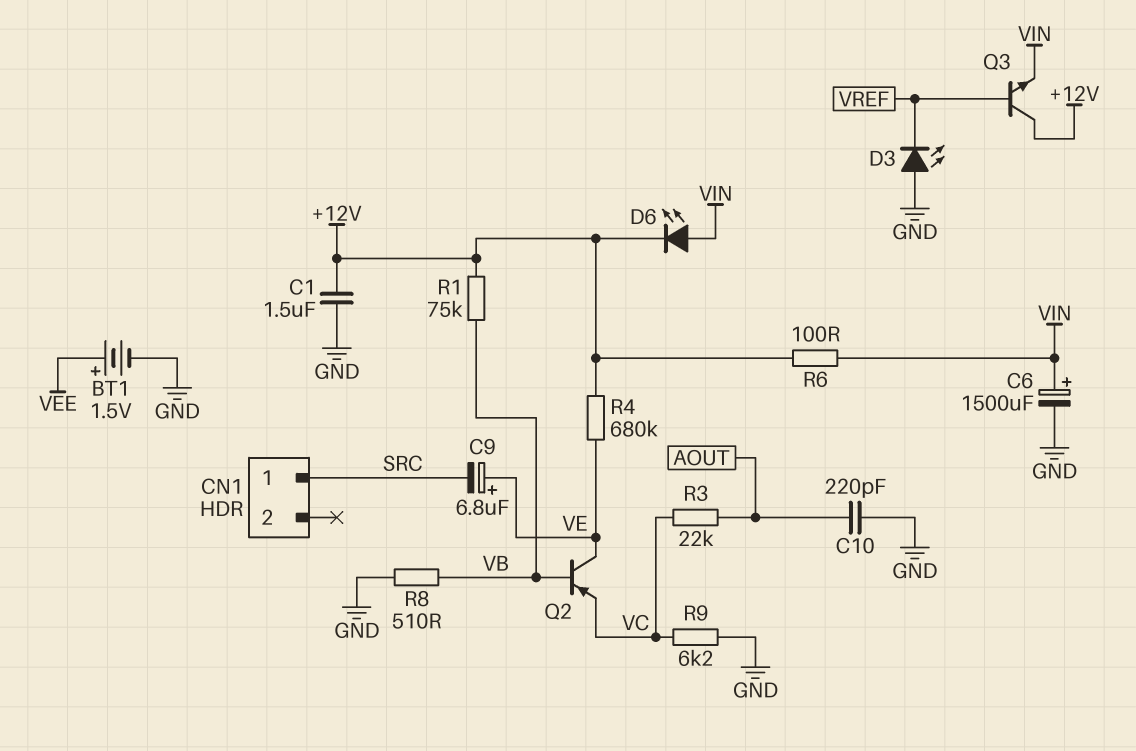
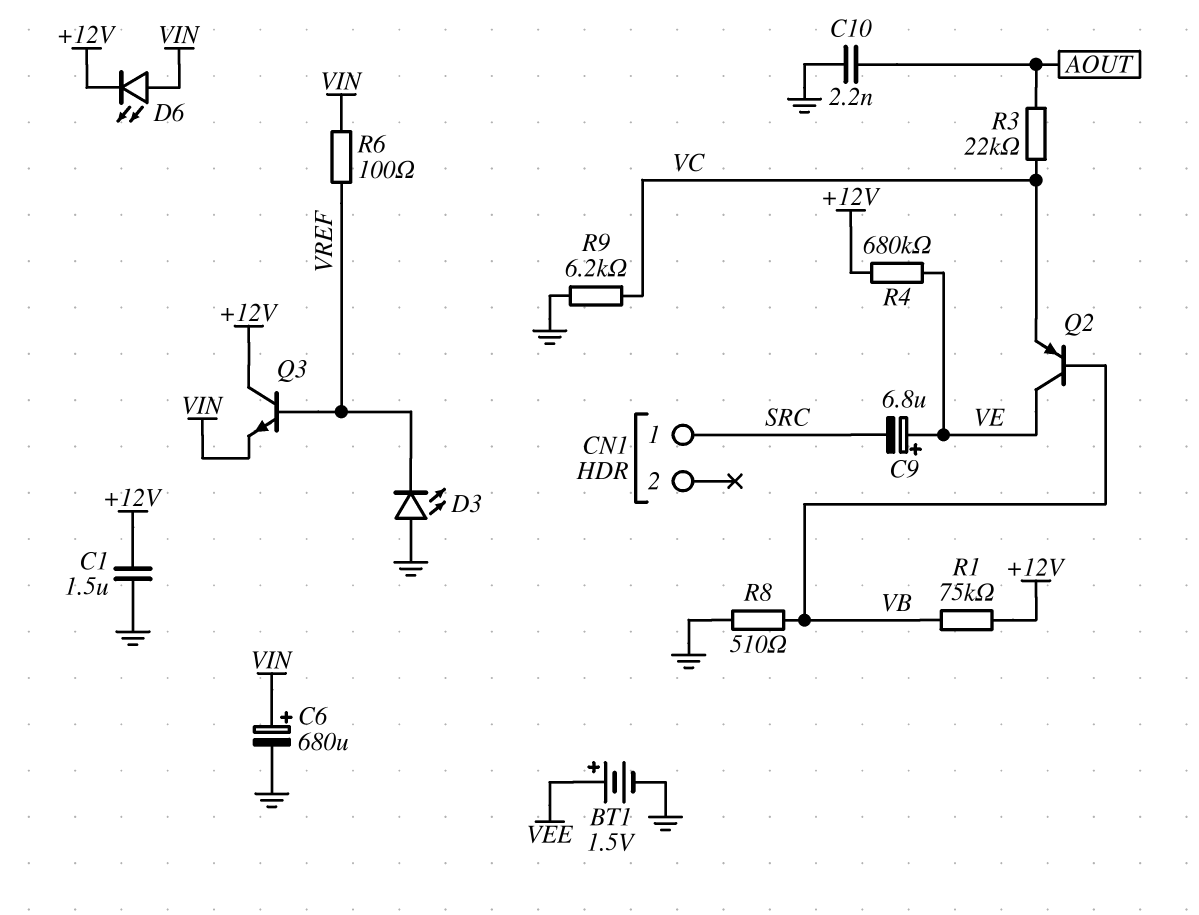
C6: 1500uF (plus VIN, minus GND) -> 680uF (plus VIN, minus GND)
C10: 220pF (AOUT, GND) -> 2.2nF (AOUT, GND)
R6: 100 (+12V, VIN) -> 100 (VIN, VREF)

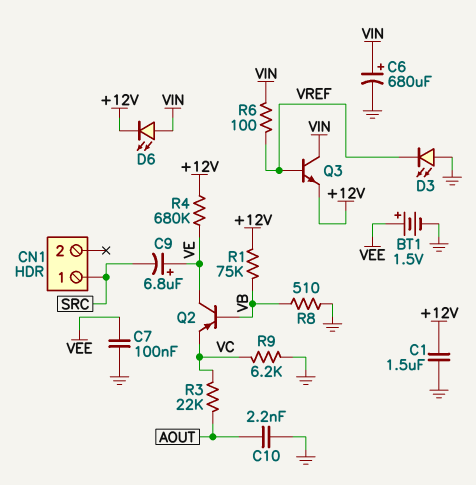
C7: none -> 100nF (GND, VEE)
Q3: NPN (B VREF, C +12V, E VIN) -> NPN (B VREF, C VIN, E +12V)

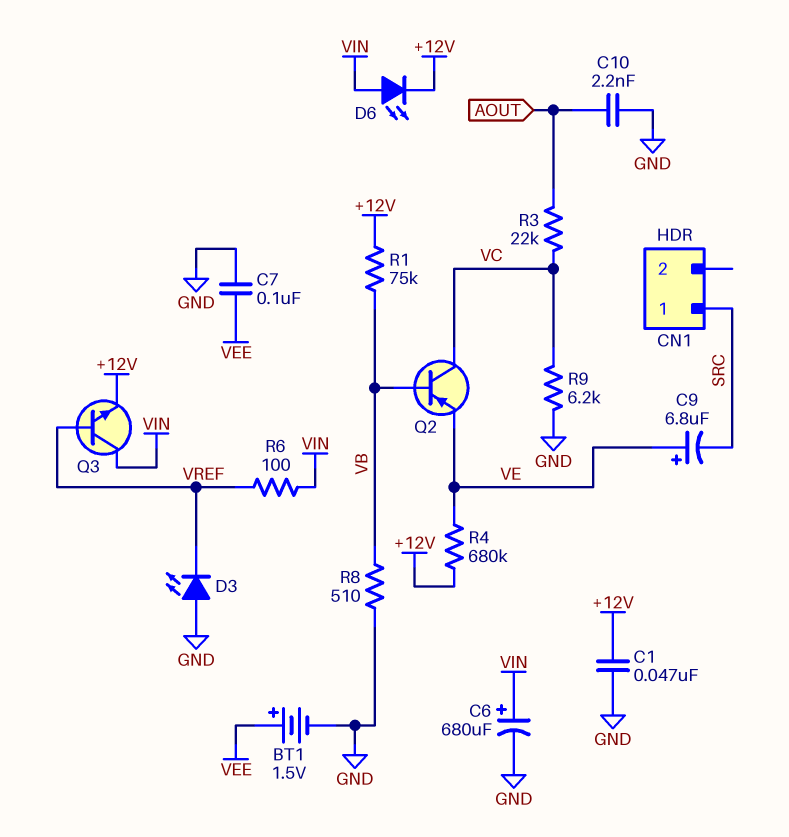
C1: 1.5uF (+12V, GND) -> 47nF (+12V, GND)
Q2: PNP (B VB, C VE, E VC) -> PNP (B VB, C VC, E VE)

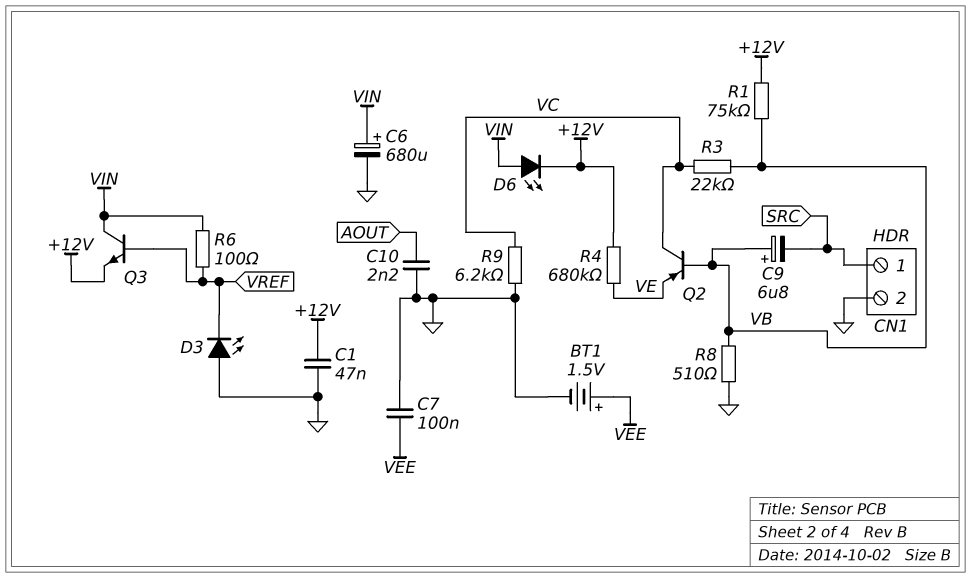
C9: 6.8uF (plus VE, minus SRC) -> 6.8uF (plus VB, minus SRC)
CN1 pin 2: none -> GND
R3: 22k (AOUT, VC) -> 22k (VB, VC)

